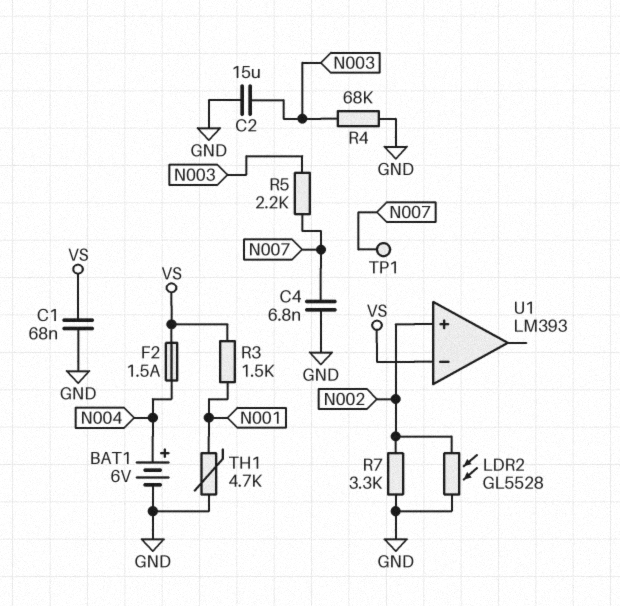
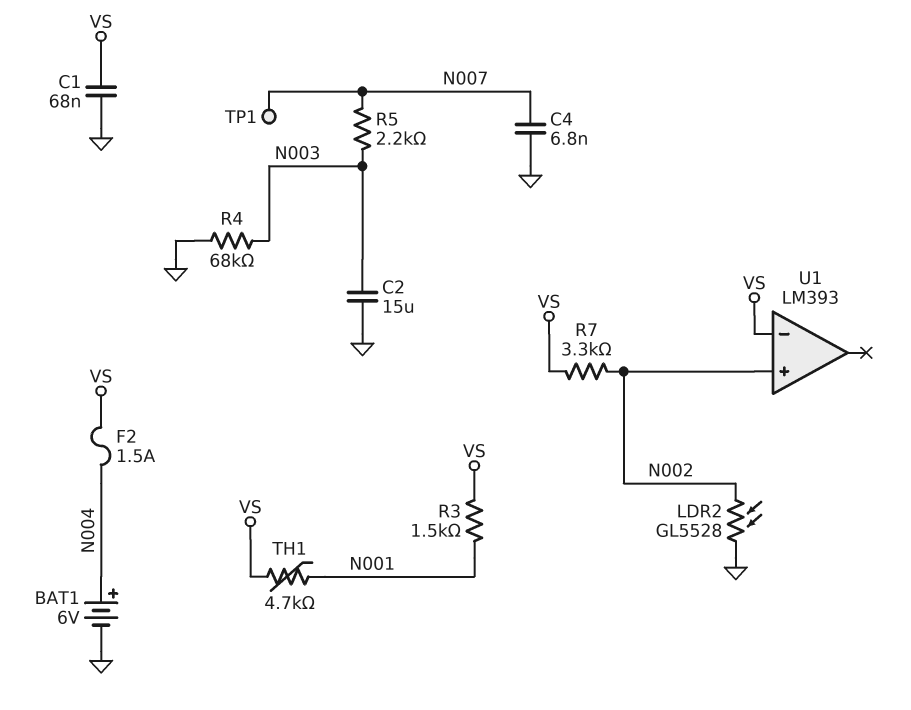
R7: 3.3k (GND, N002) -> 3.3k (N002, VS)
TH1: 4.7k (GND, N001) -> 4.7k (N001, VS)

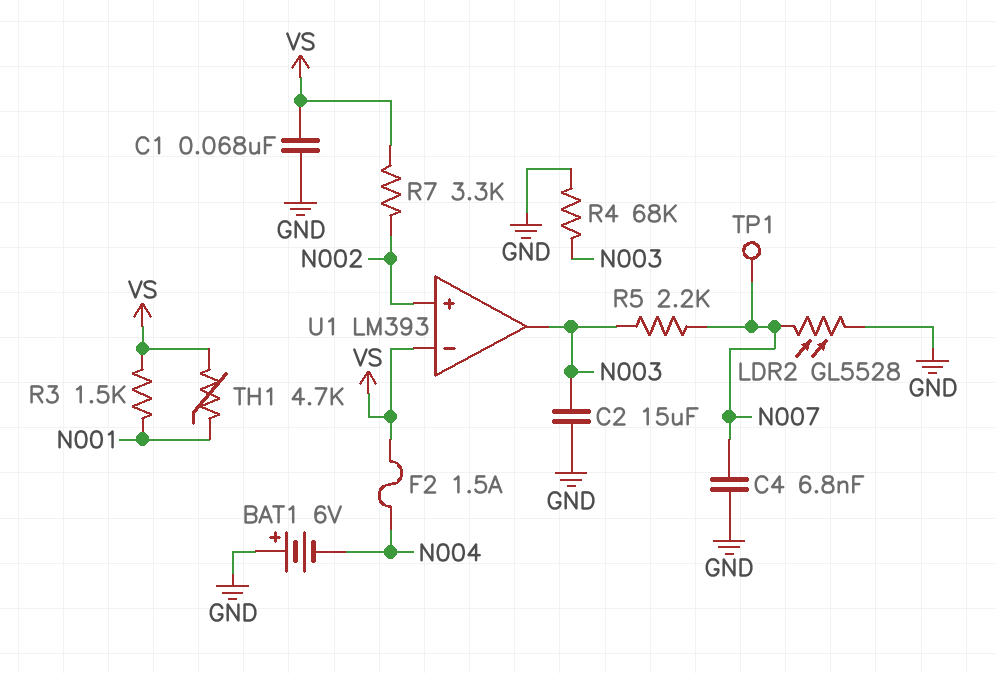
BAT1: 6V (plus N004, minus GND) -> 6V (plus GND, minus N004)
LDR2: GL5528 (GND, N002) -> GL5528 (GND, N007)
U1 pin out: none -> N003

